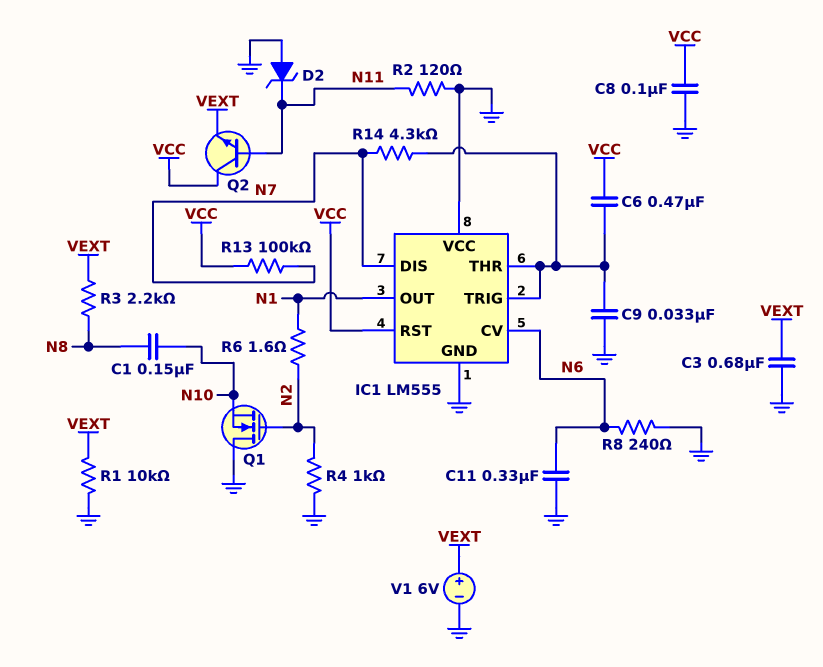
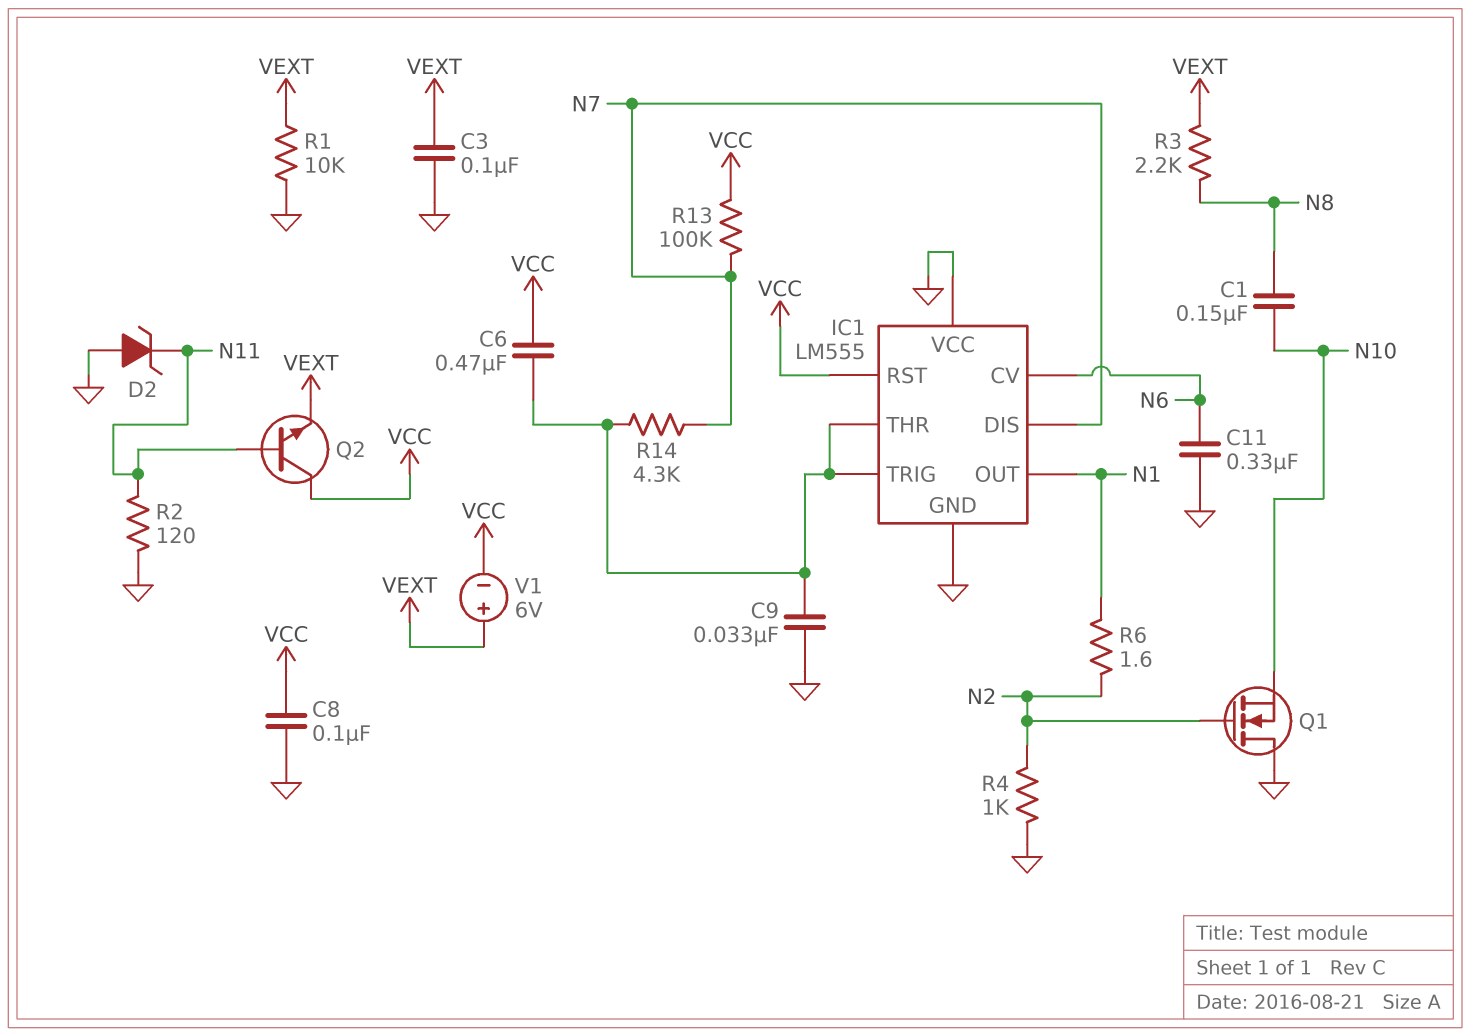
C3: 680nF (GND, VEXT) -> 100nF (GND, VEXT)
R8: 240 (GND, N6) -> none
V1: 6V (plus VEXT, minus GND) -> 6V (plus VEXT, minus VCC)

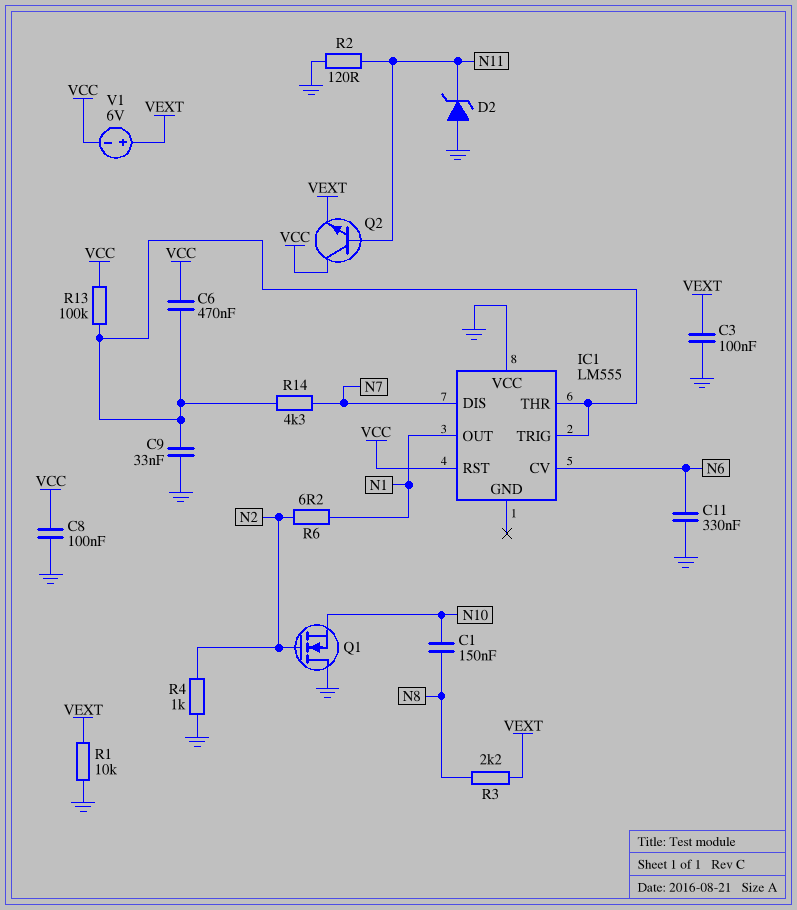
IC1 pin GND: GND -> none
R6: 1.6 (N1, N2) -> 6.2 (N1, N2)
R13: 100k (N7, VCC) -> 100k (IC1/THR, VCC)

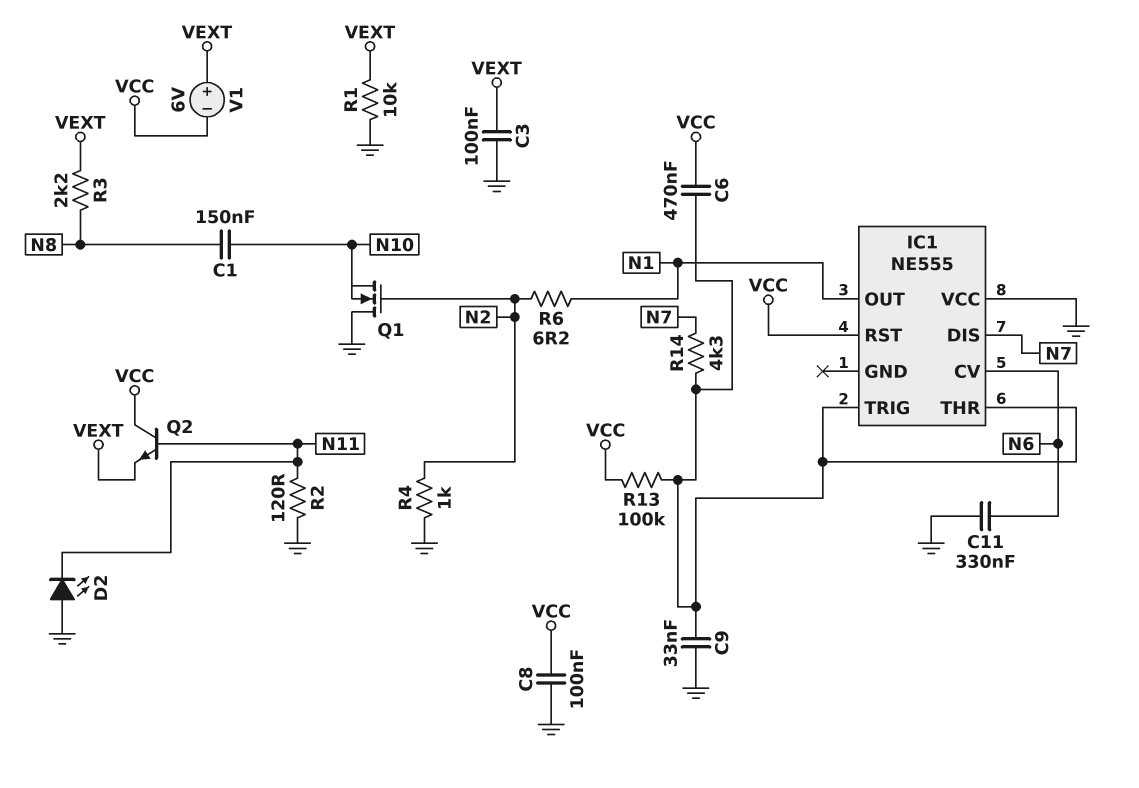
D2: zener (A GND, K N11) -> LED (A GND, K N11)
IC1: LM555 -> NE555

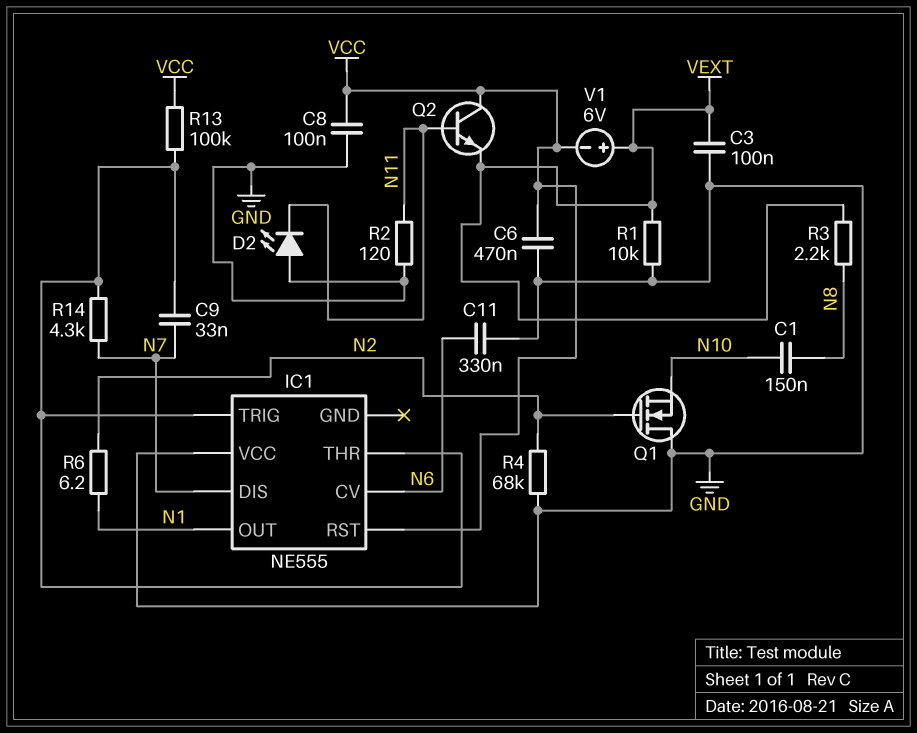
C6: 470nF (IC1/THR, VCC) -> 470nF (GND, VCC)
C9: 33nF (GND, IC1/THR) -> 33nF (IC1/THR, N7)
R4: 1k (GND, N2) -> 68k (GND, N2)

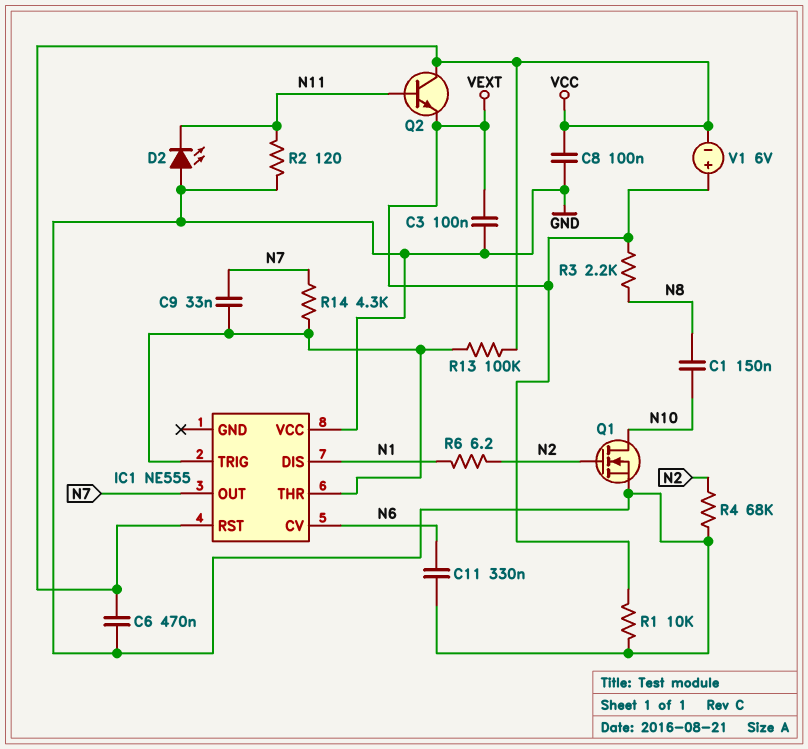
IC1 pin DIS: N7 -> N1
IC1 pin OUT: N1 -> N7
Q1: NMOS (G N2, D GND, S N10) -> NMOS (G N2, D N10, S GND)

